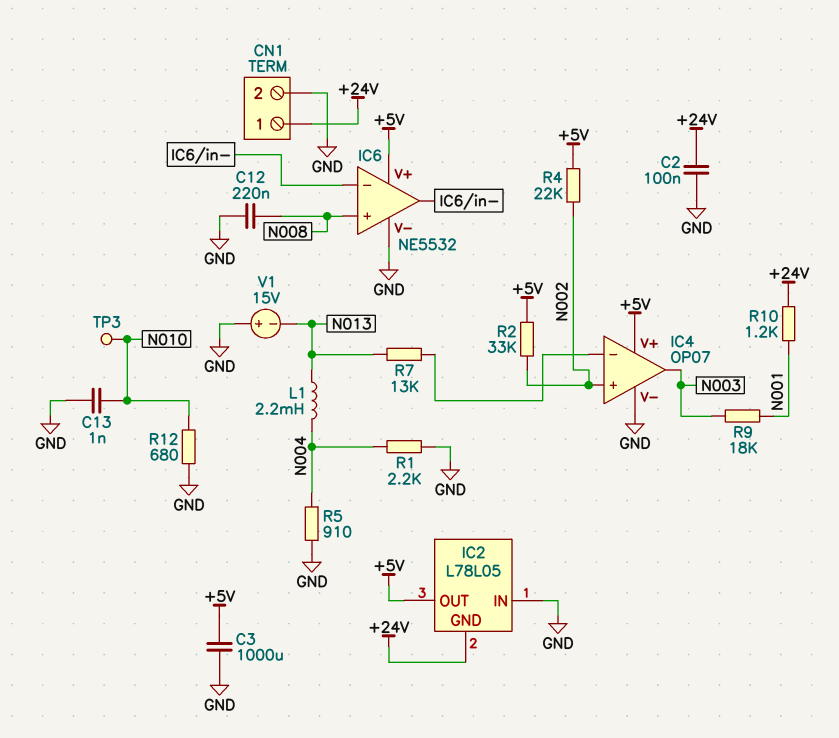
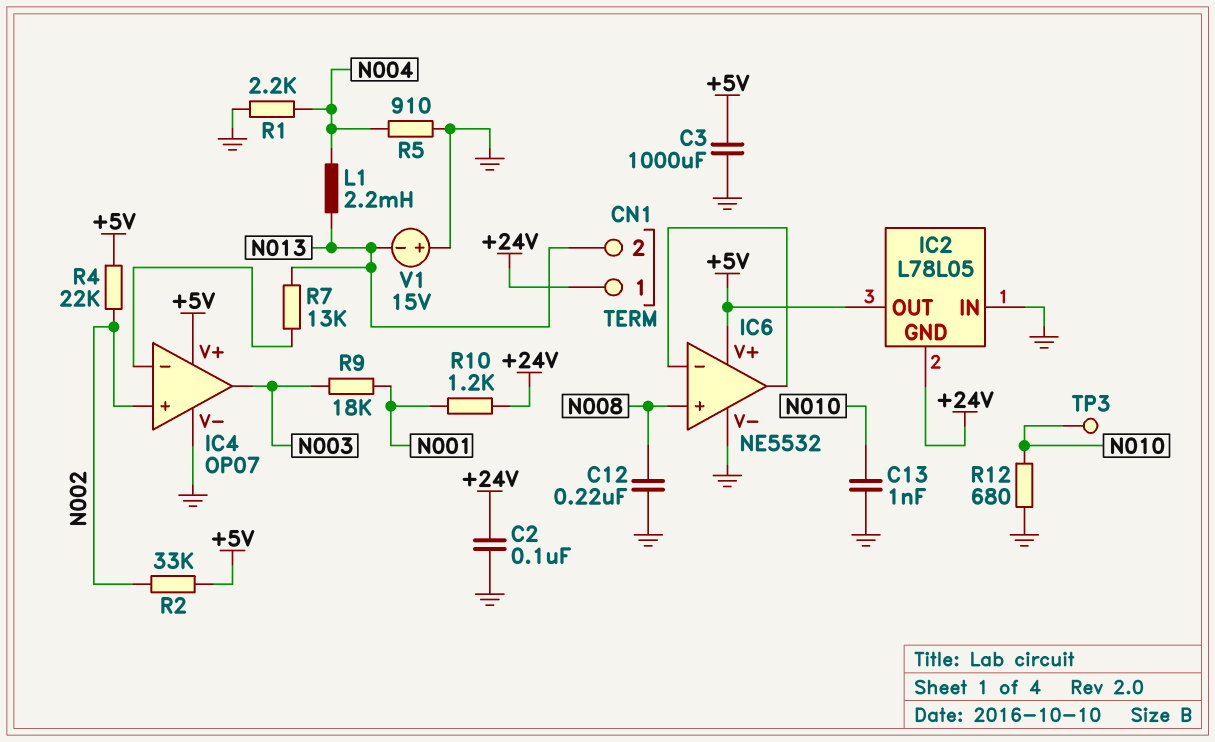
CN1 pin 2: GND -> N013

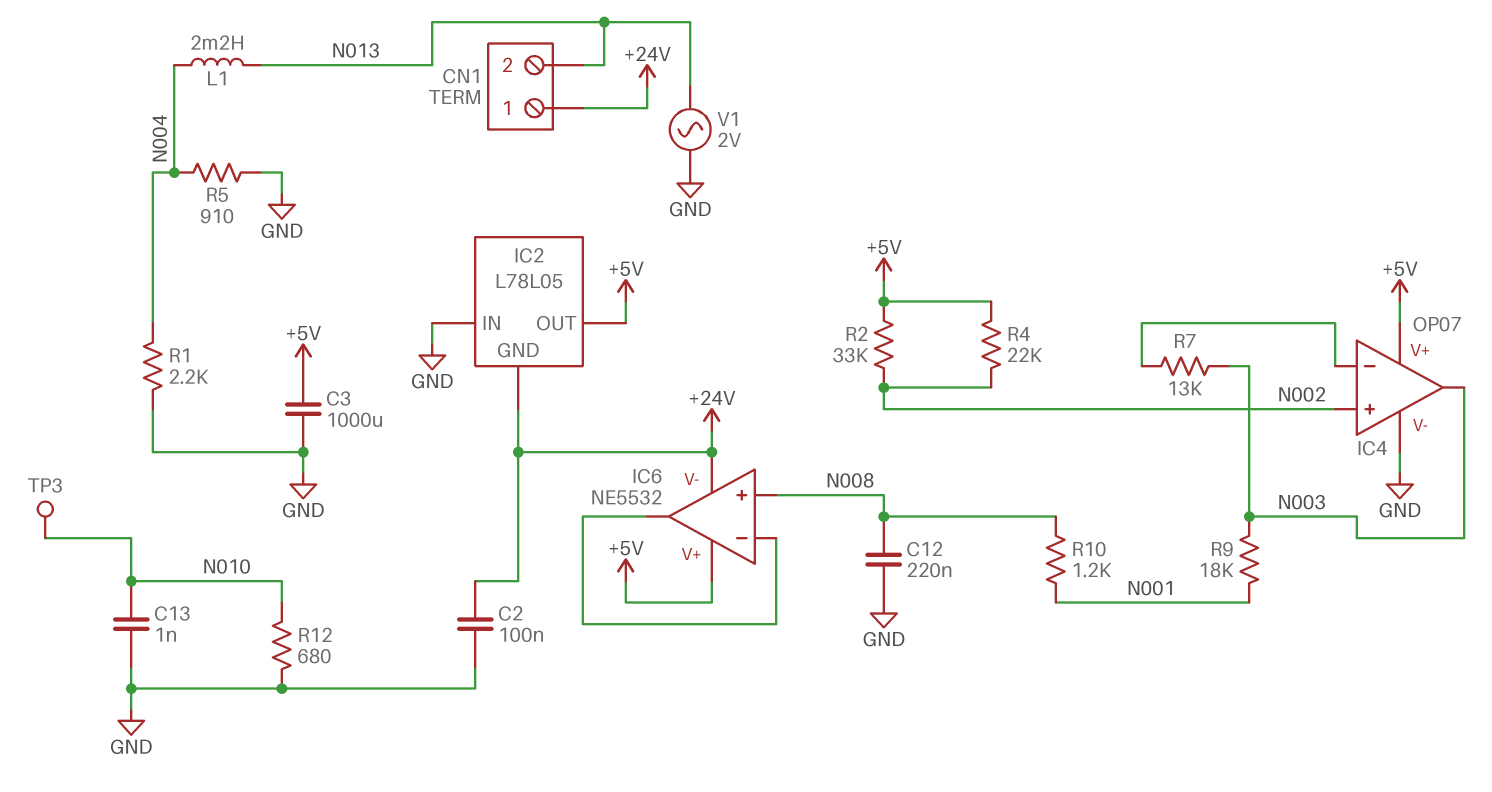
IC6 pin V-: GND -> +24V
R7: 13k (IC4/in-, N013) -> 13k (IC4/in-, N003)
R10: 1.2k (+24V, N001) -> 1.2k (N001, N008)
V1: 15V (plus GND, minus N013) -> AC 2V (GND, N013)

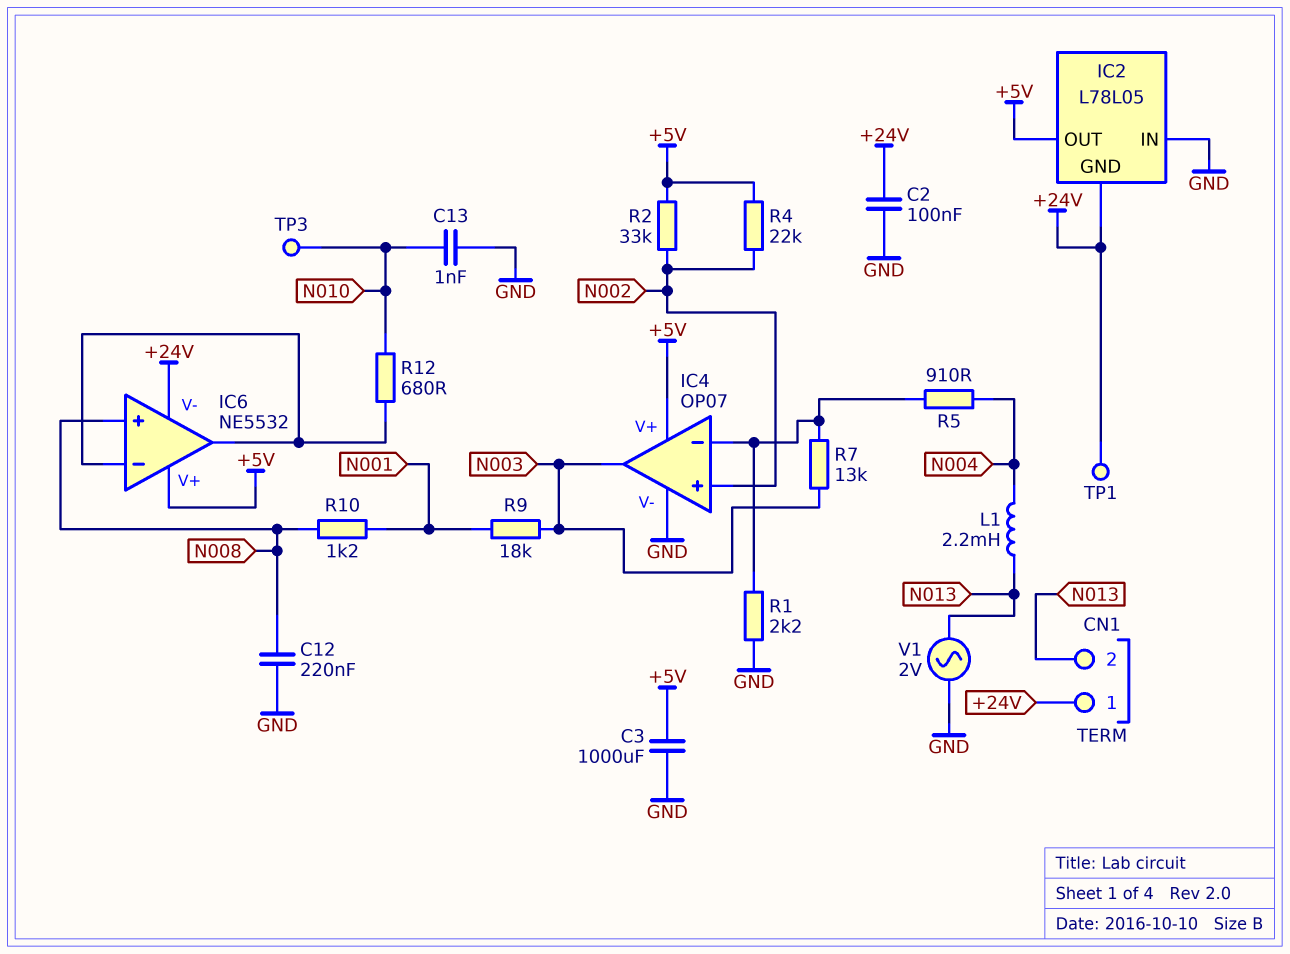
R1: 2.2k (GND, N004) -> 2.2k (GND, IC4/in-)
R5: 910 (GND, N004) -> 910 (IC4/in-, N004)
R12: 680 (GND, N010) -> 680 (IC6/in-, N010)
TP1: none -> test point (+24V)

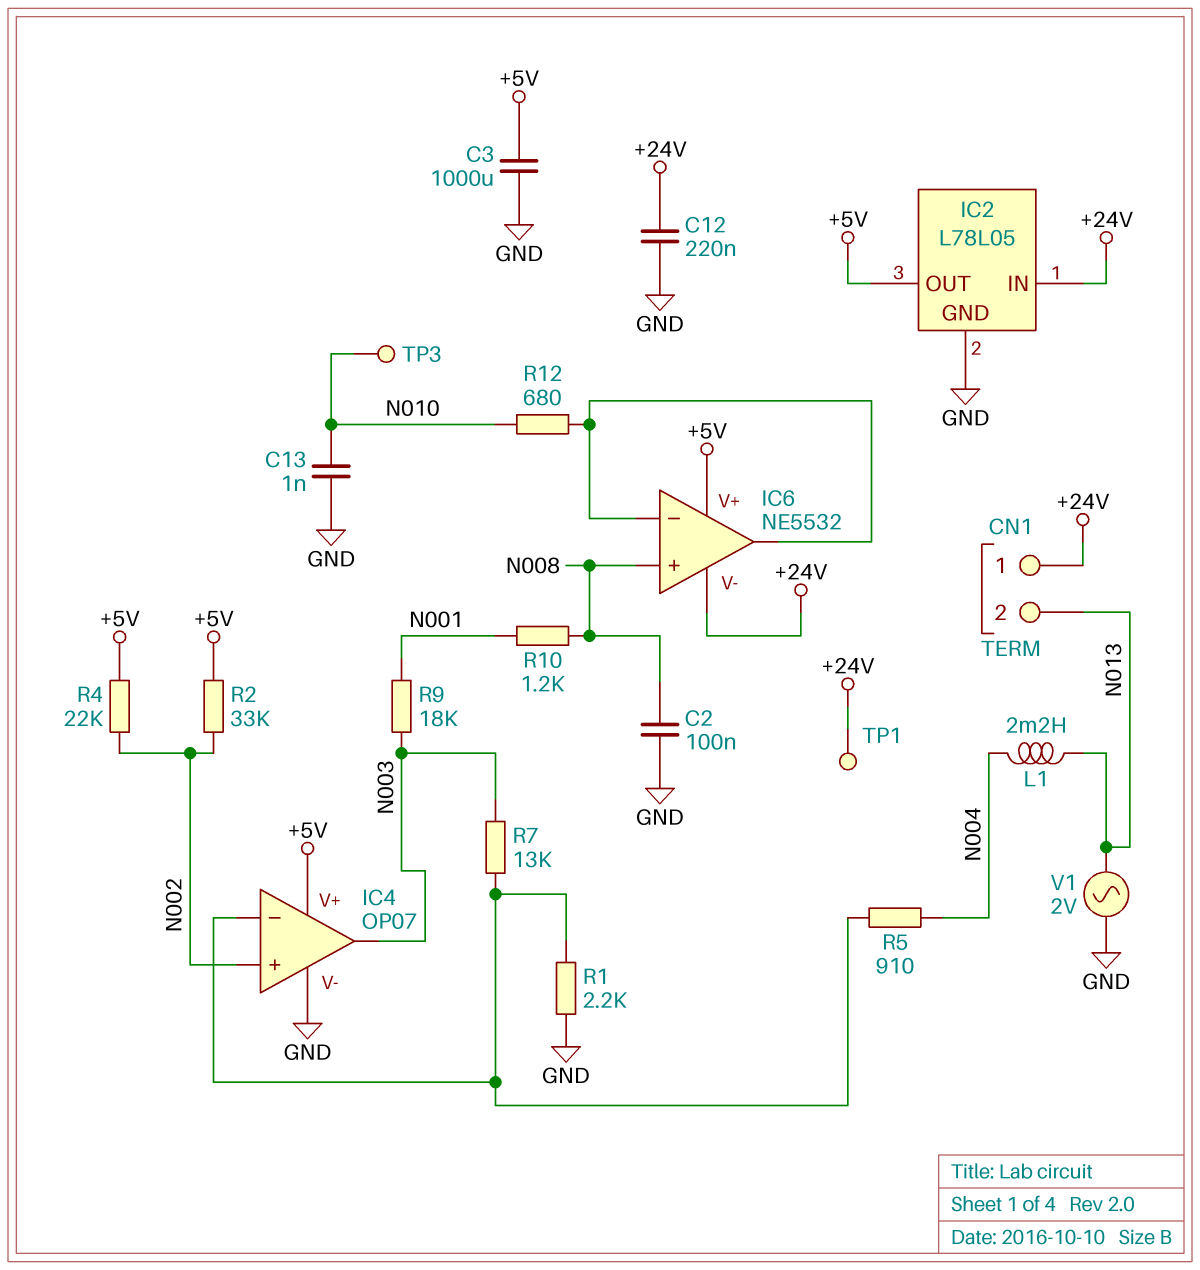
C2: 100nF (+24V, GND) -> 100nF (GND, N008)
C12: 220nF (GND, N008) -> 220nF (+24V, GND)
IC2 pin GND: +24V -> GND
IC2 pin IN: GND -> +24V

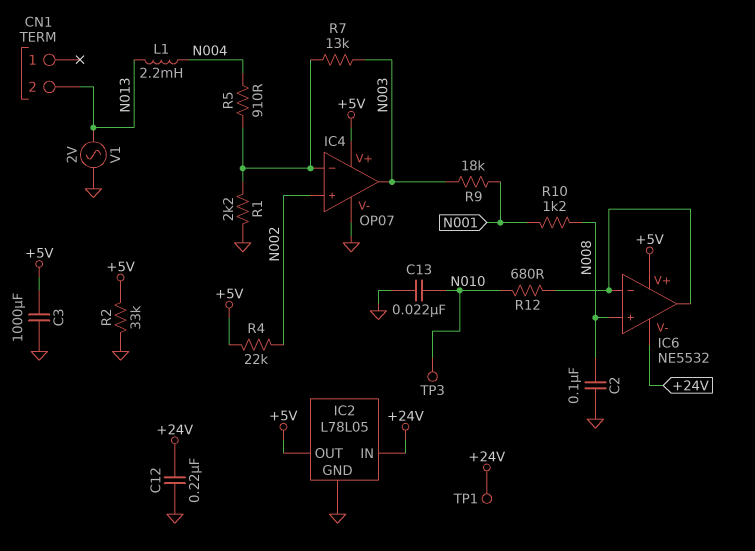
C13: 1nF (GND, N010) -> 22nF (GND, N010)
CN1 pin 1: +24V -> none
R2: 33k (+5V, N002) -> 33k (+5V, GND)

